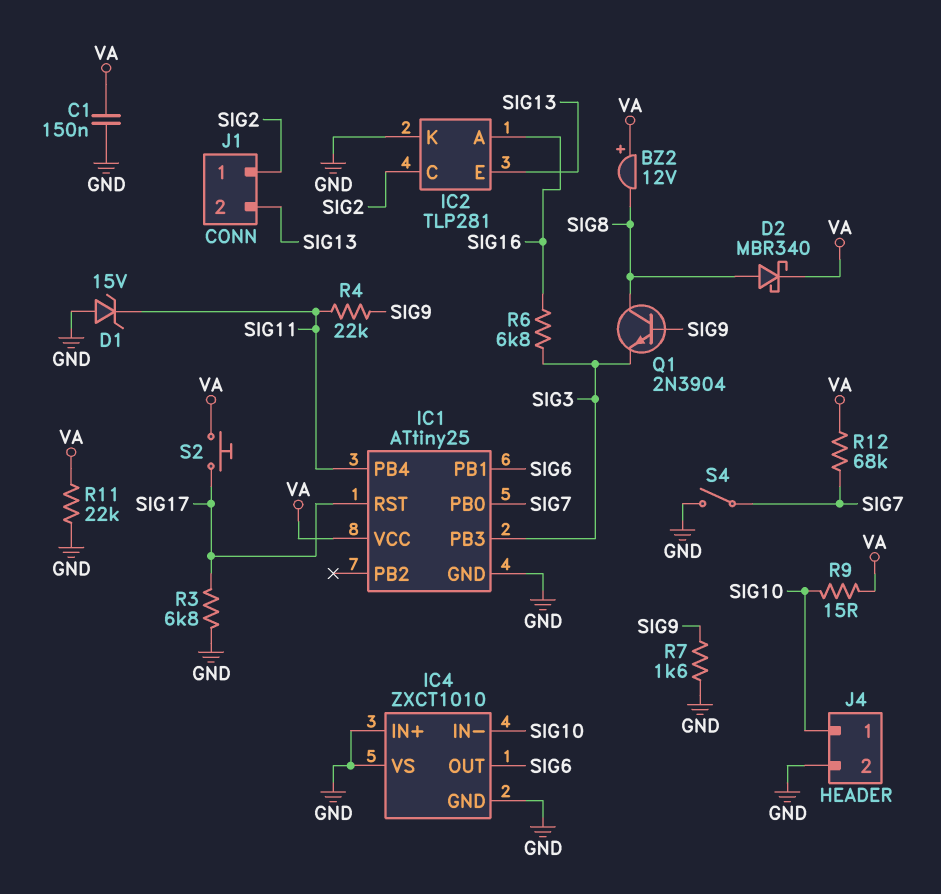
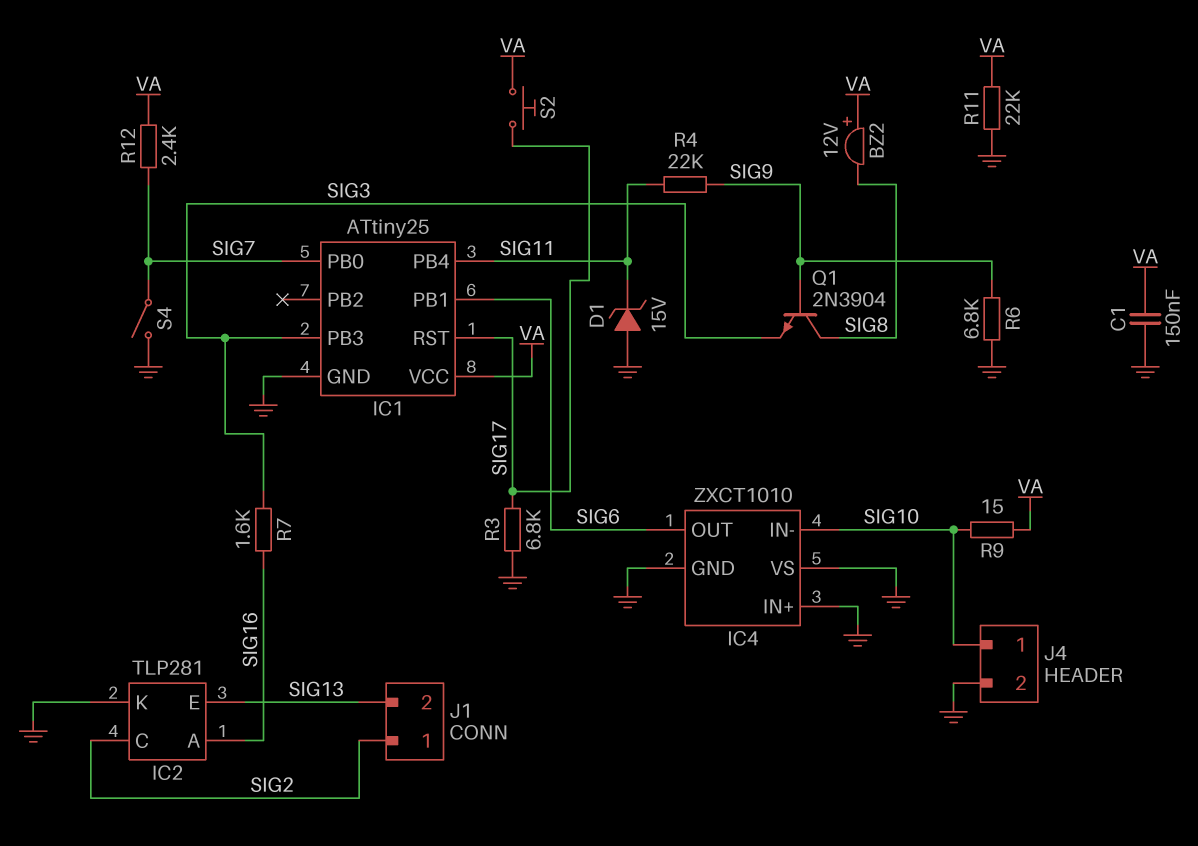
D2: schottky MBR340 (A SIG8, K VA) -> none
R6: 6.8k (SIG3, SIG16) -> 6.8k (GND, SIG9)
R7: 1.6k (GND, SIG9) -> 1.6k (SIG3, SIG16)
R12: 68k (SIG7, VA) -> 2.4k (SIG7, VA)

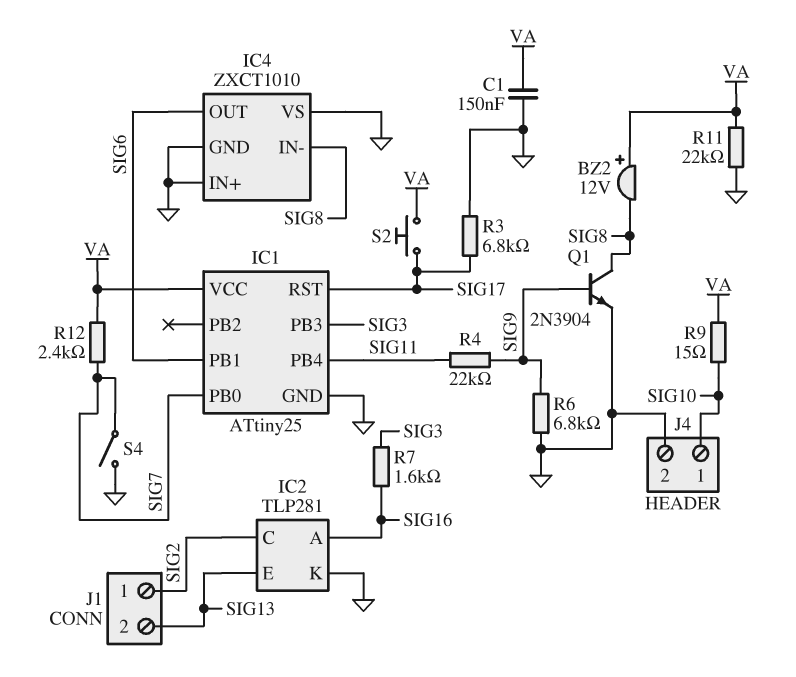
D1: zener 15V (A GND, K SIG11) -> none
IC4 pin IN-: SIG10 -> SIG8
Q1: NPN 2N3904 (B SIG9, C SIG8, E SIG3) -> NPN 2N3904 (B SIG9, C SIG8, E GND)

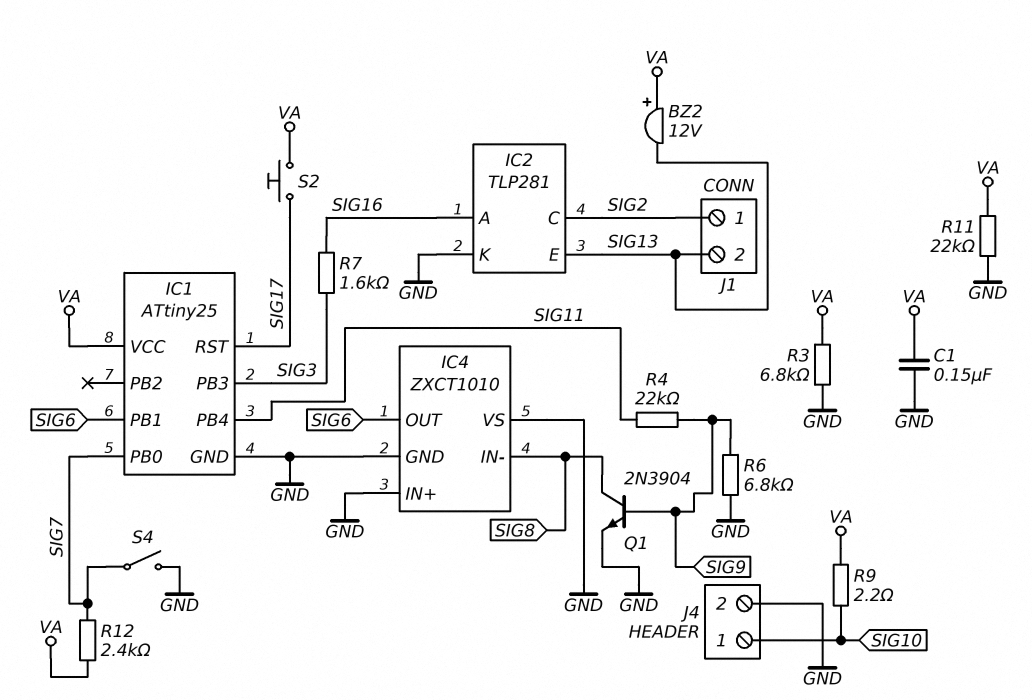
BZ2: buzzer 12V (plus VA, minus SIG8) -> buzzer 12V (plus VA, minus SIG13)
R3: 6.8k (GND, SIG17) -> 6.8k (GND, VA)
R9: 15 (SIG10, VA) -> 2.2 (SIG10, VA)

